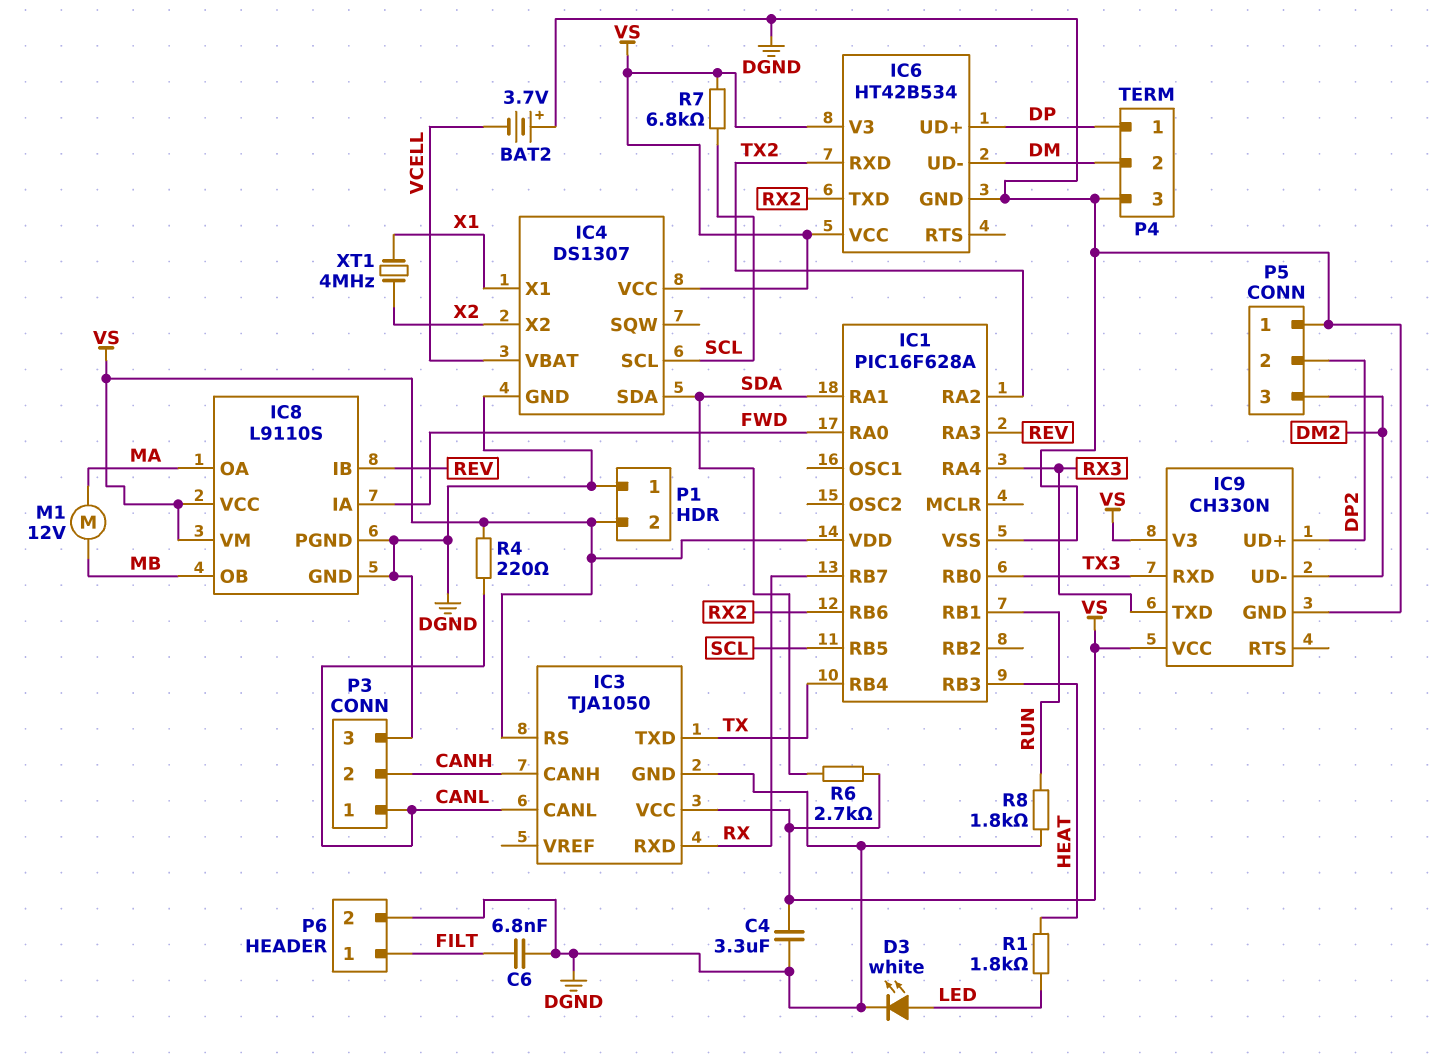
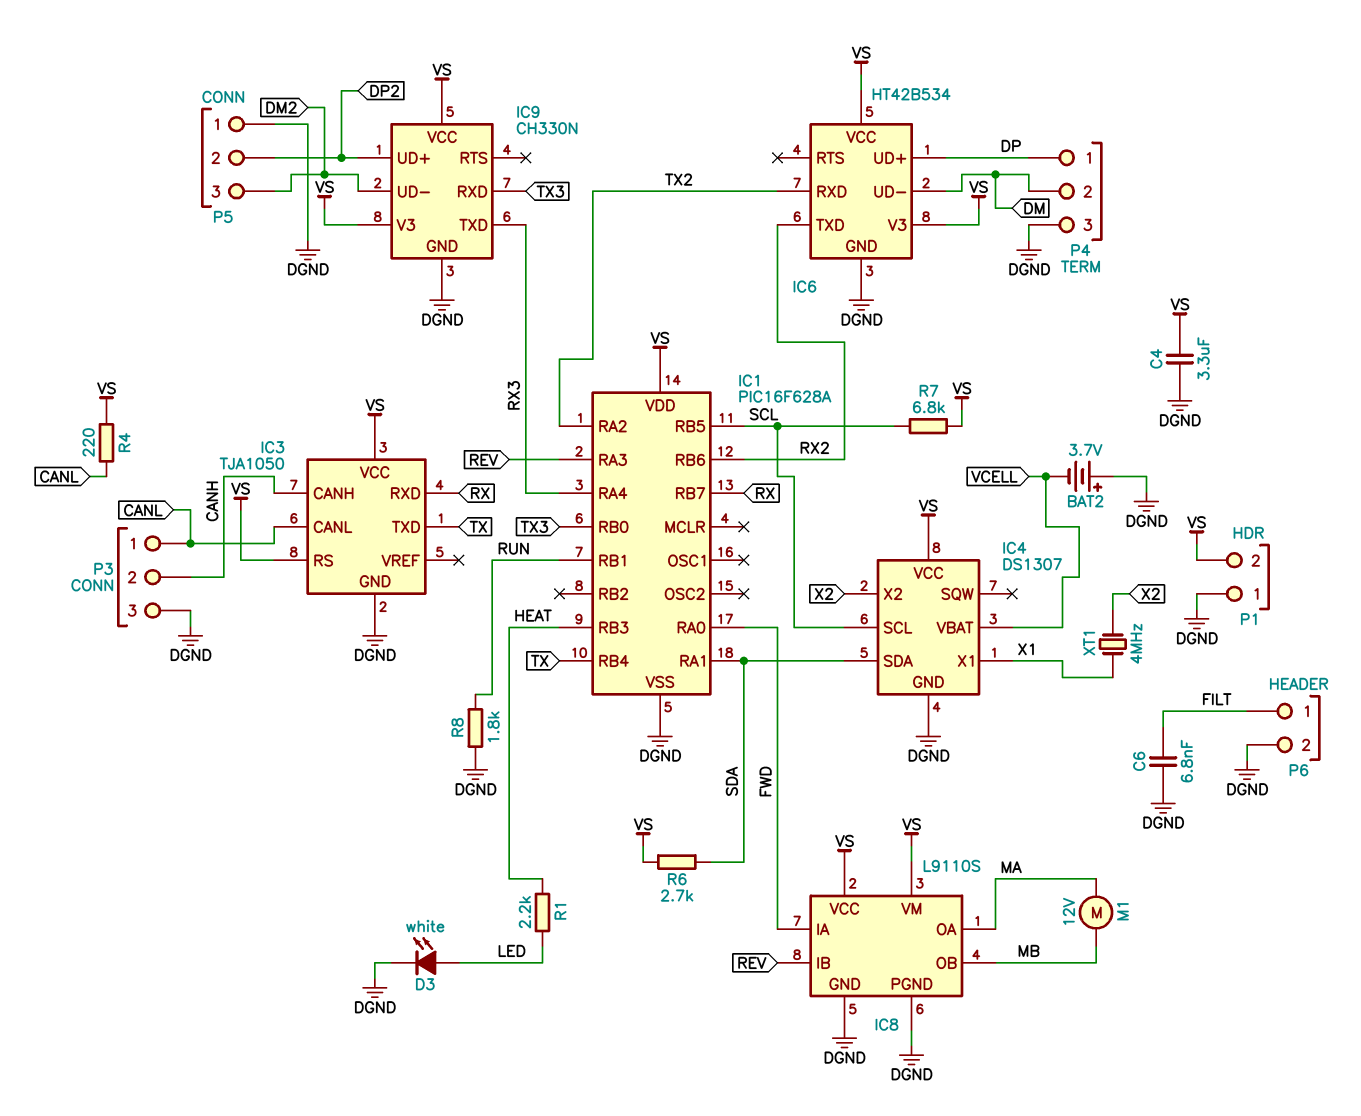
R1: 1.8k (HEAT, LED) -> 2.2k (HEAT, LED)

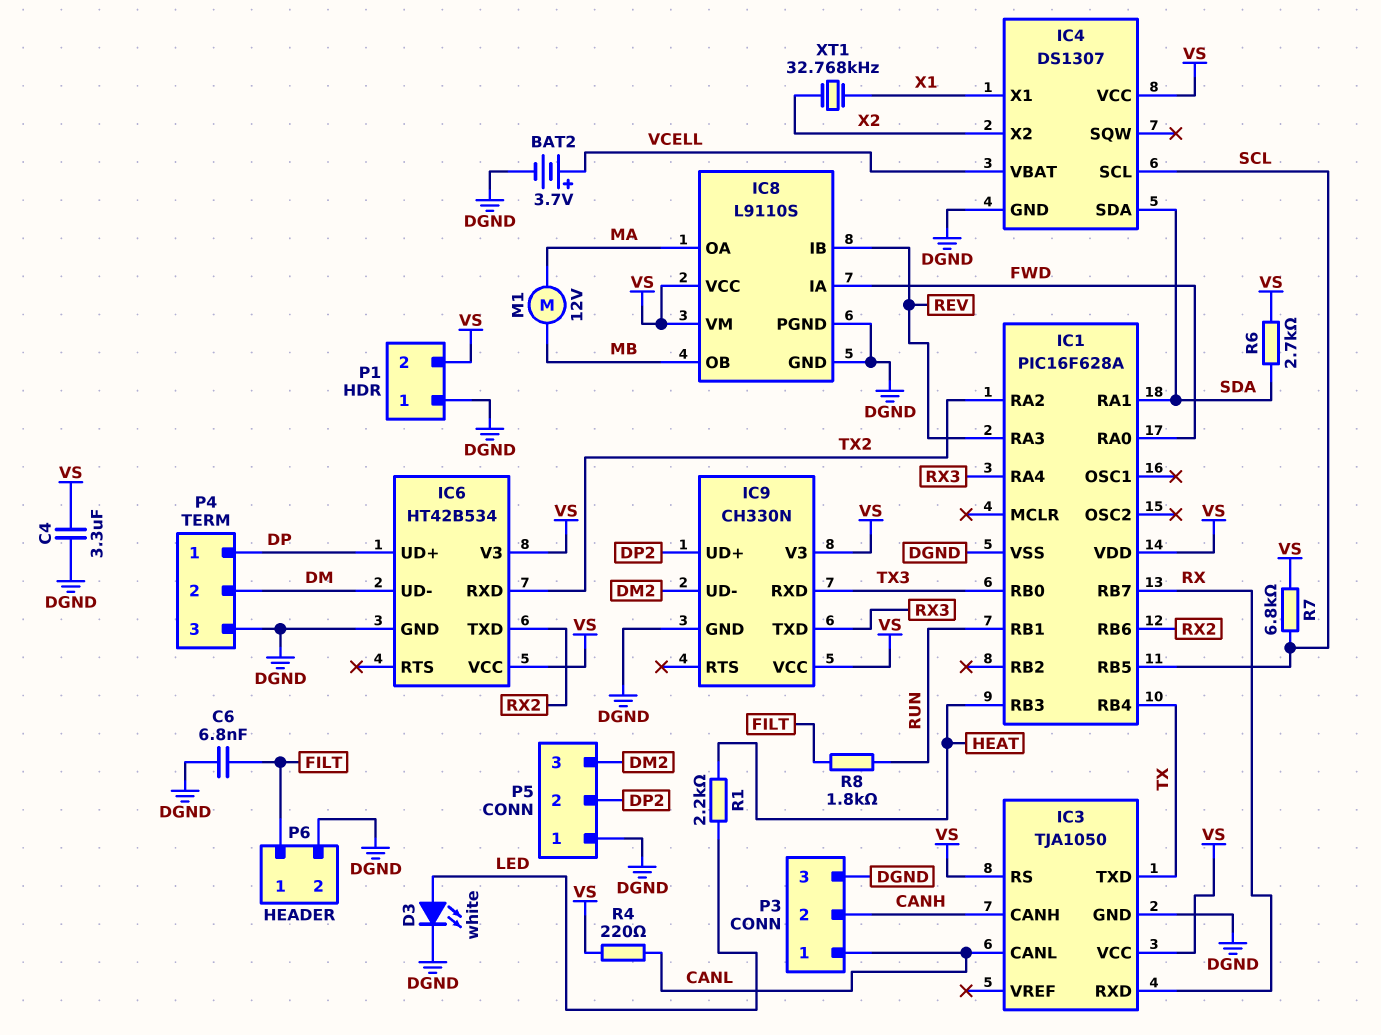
BAT2: 3.7V (plus DGND, minus VCELL) -> 3.7V (plus VCELL, minus DGND)
R8: 1.8k (DGND, RUN) -> 1.8k (FILT, RUN)
XT1: 4MHz (X1, X2) -> 32.768kHz (X1, X2)

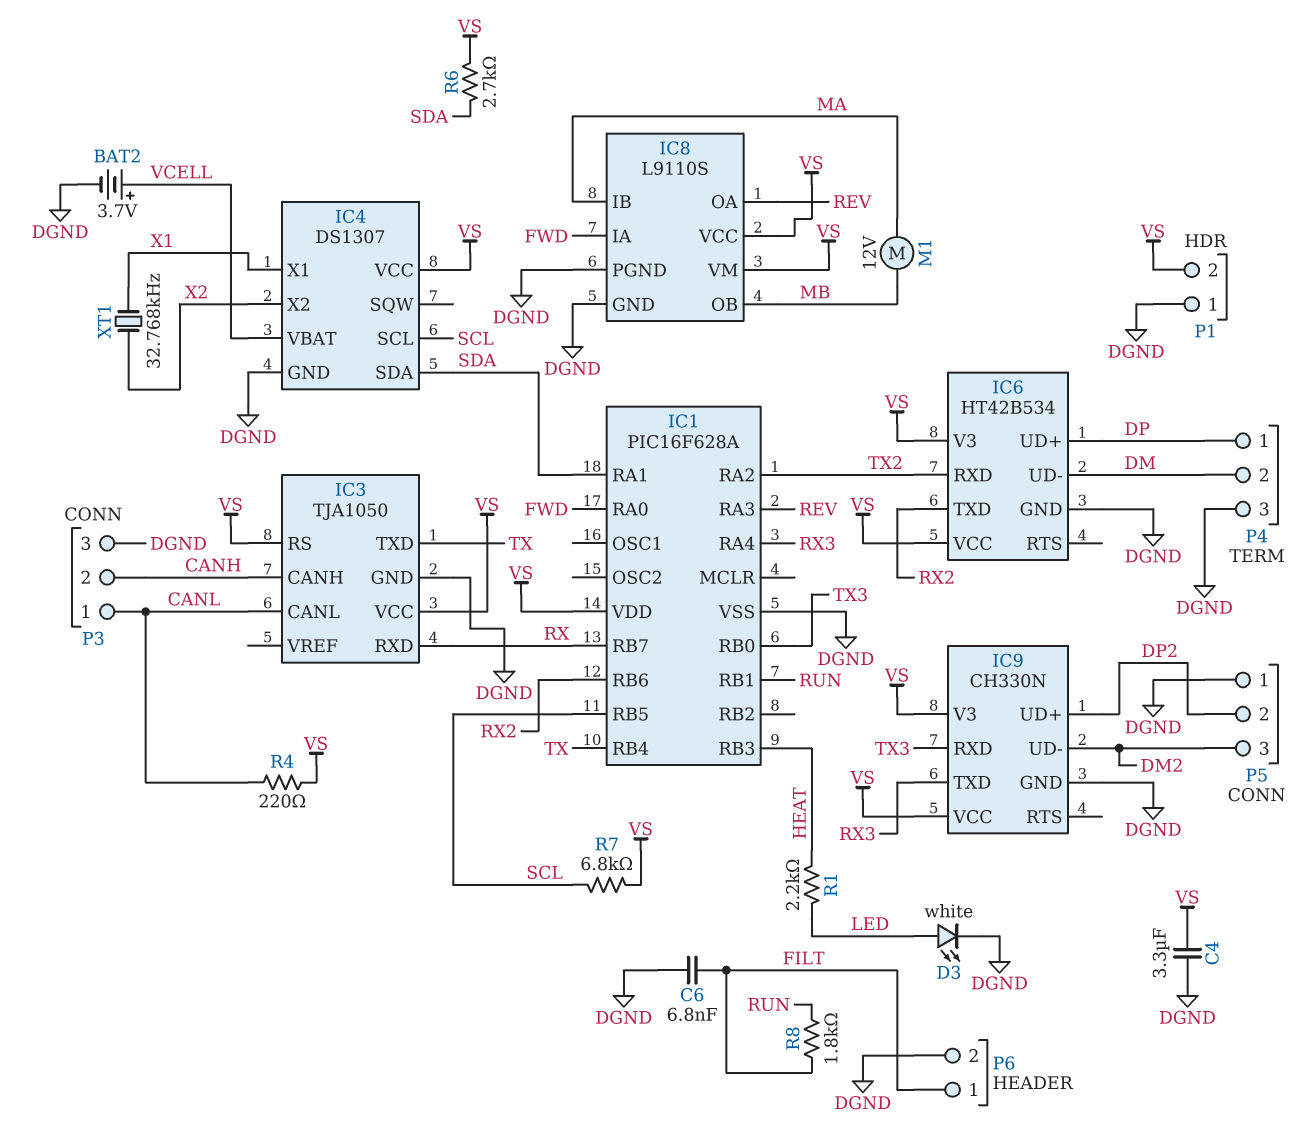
IC8 pin IB: REV -> MA
IC8 pin OA: MA -> REV

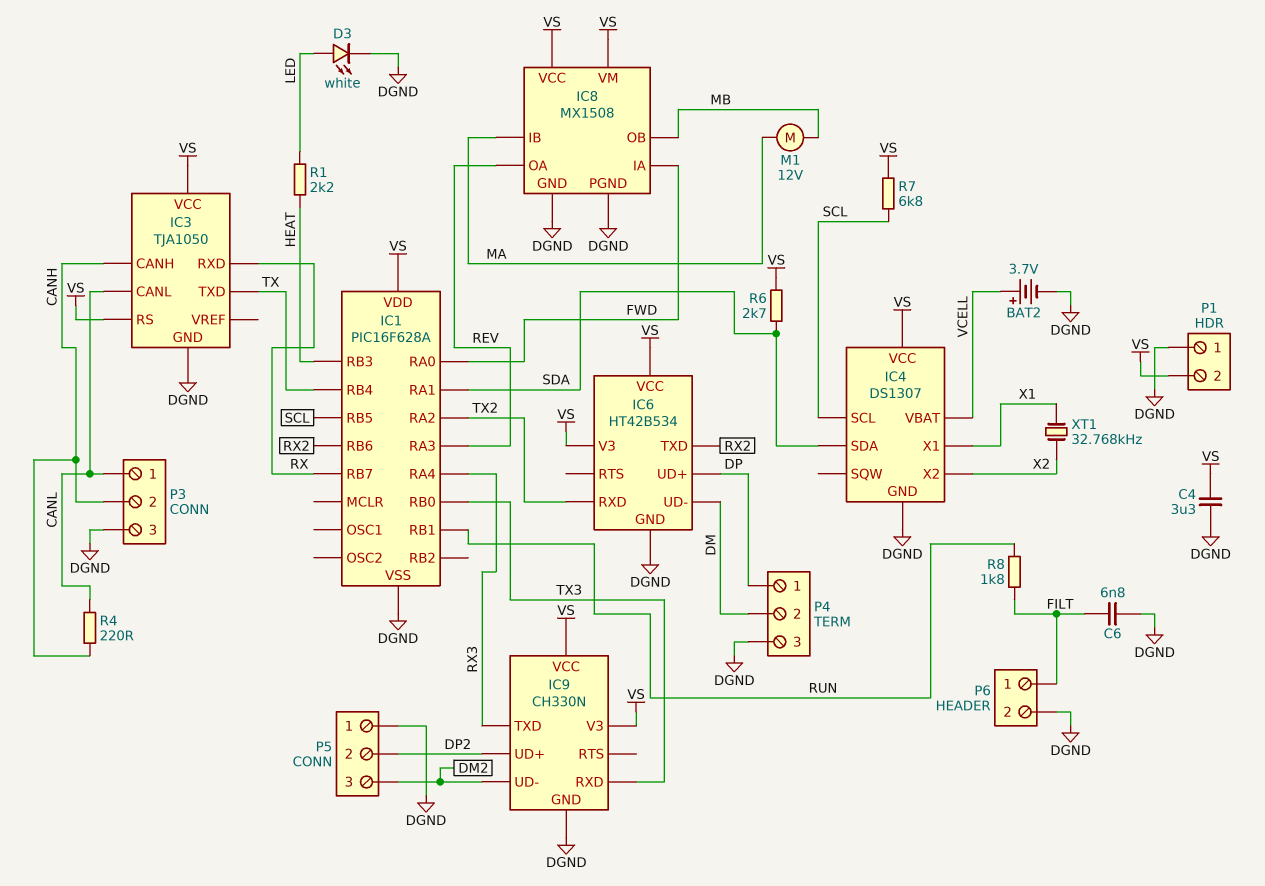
IC8: L9110S -> MX1508
R4: 220 (CANL, VS) -> 220 (CANH, CANL)

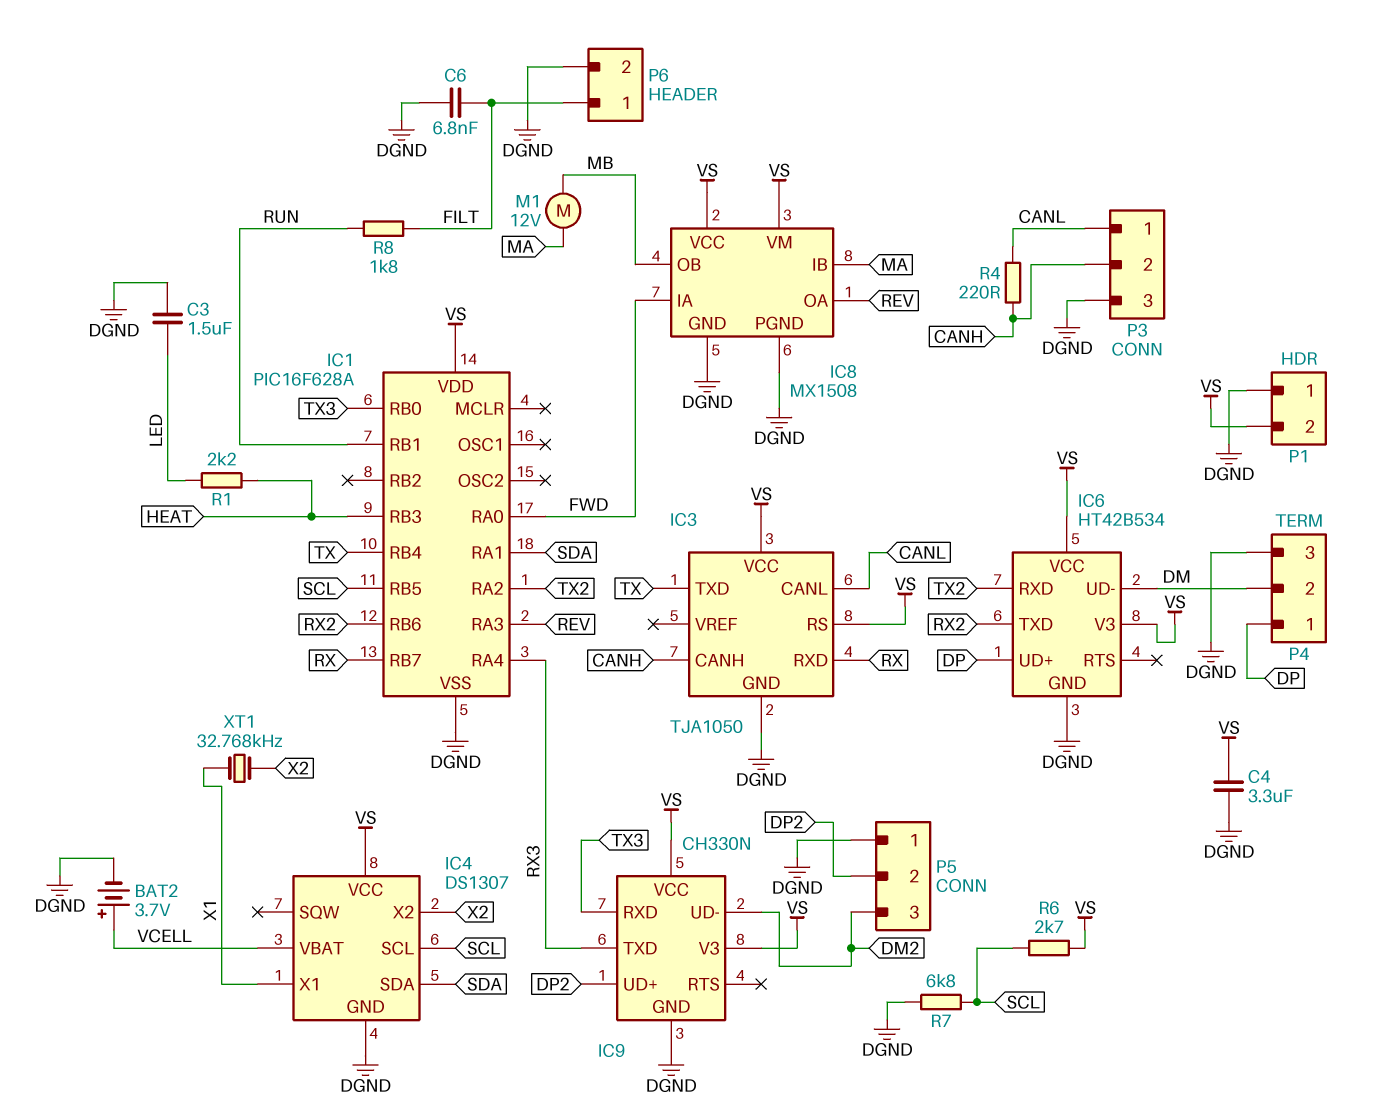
C3: none -> 1.5uF (DGND, LED)
D3: LED white (A LED, K DGND) -> none
R6: 2.7k (SDA, VS) -> 2.7k (SCL, VS)
R7: 6.8k (SCL, VS) -> 6.8k (DGND, SCL)

